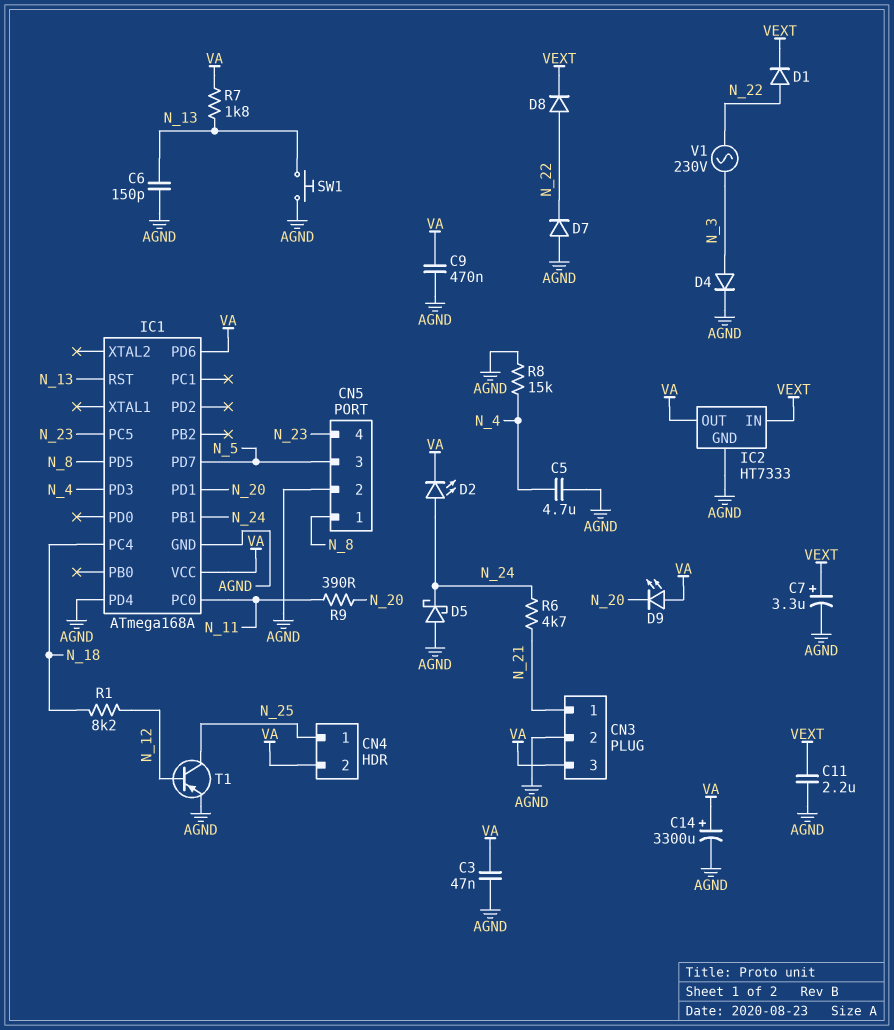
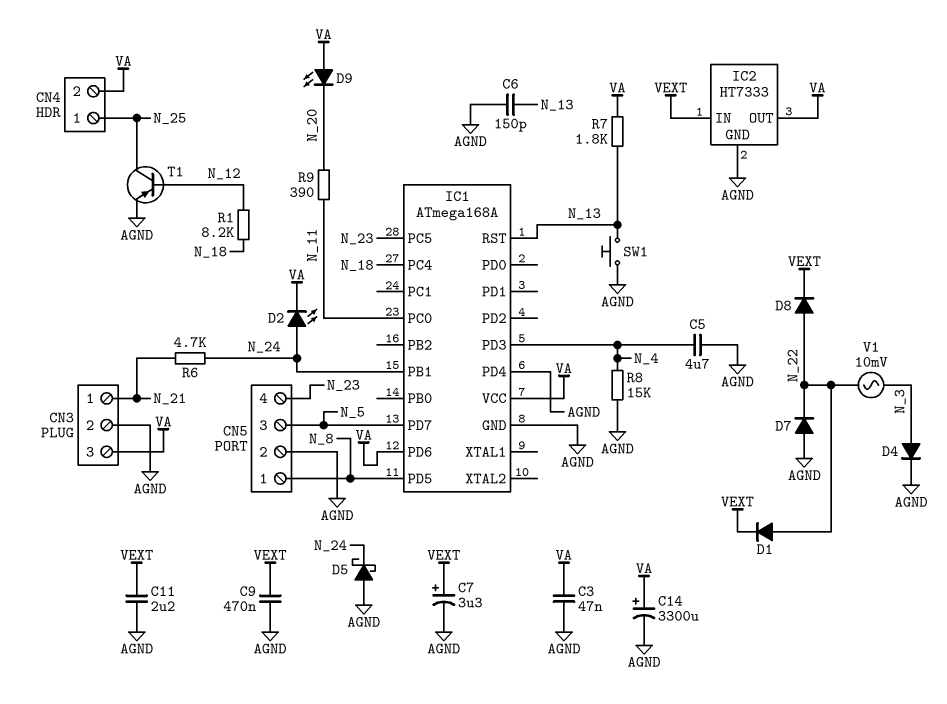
C9: 470nF (AGND, VA) -> 470nF (AGND, VEXT)
IC1 pin PD1: N_20 -> none
V1: AC 230V (N_3, N_22) -> AC 10mV (N_3, N_22)

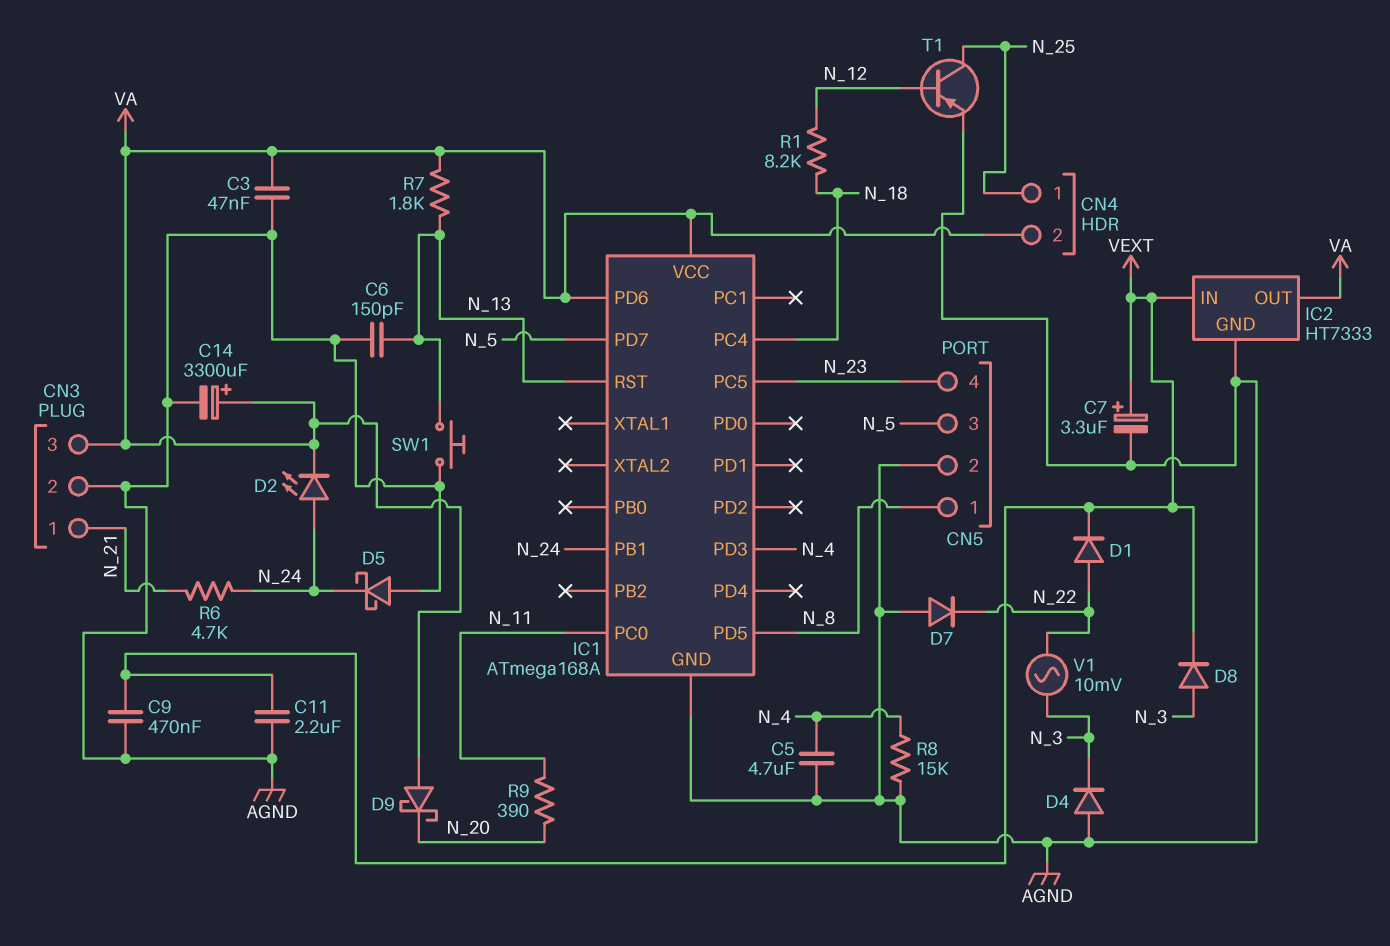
D4: diode (A N_3, K AGND) -> diode (A AGND, K N_3)
D8: diode (A N_22, K VEXT) -> diode (A N_3, K VEXT)
D9: LED (A VA, K N_20) -> schottky (A VA, K N_20)
IC1 pin PD4: AGND -> none

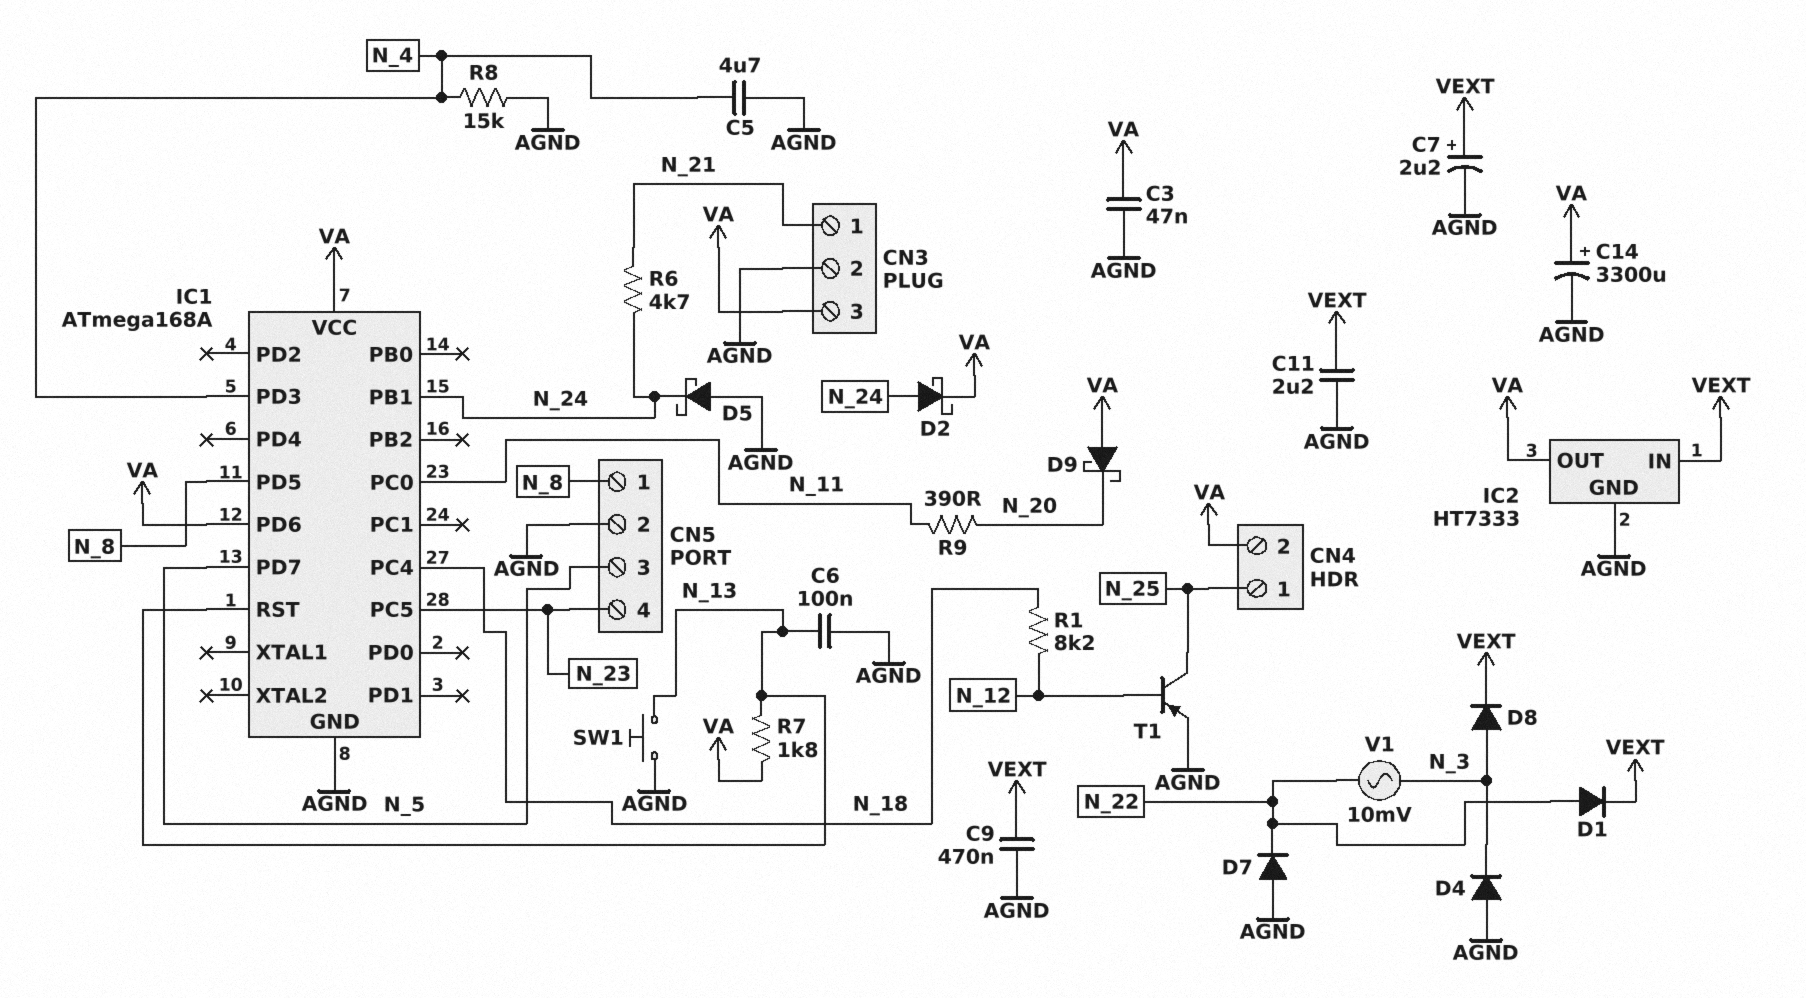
C6: 150pF (AGND, N_13) -> 100nF (AGND, N_13)
C7: 3.3uF (plus VEXT, minus AGND) -> 2.2uF (plus VEXT, minus AGND)
D2: LED (A N_24, K VA) -> schottky (A N_24, K VA)

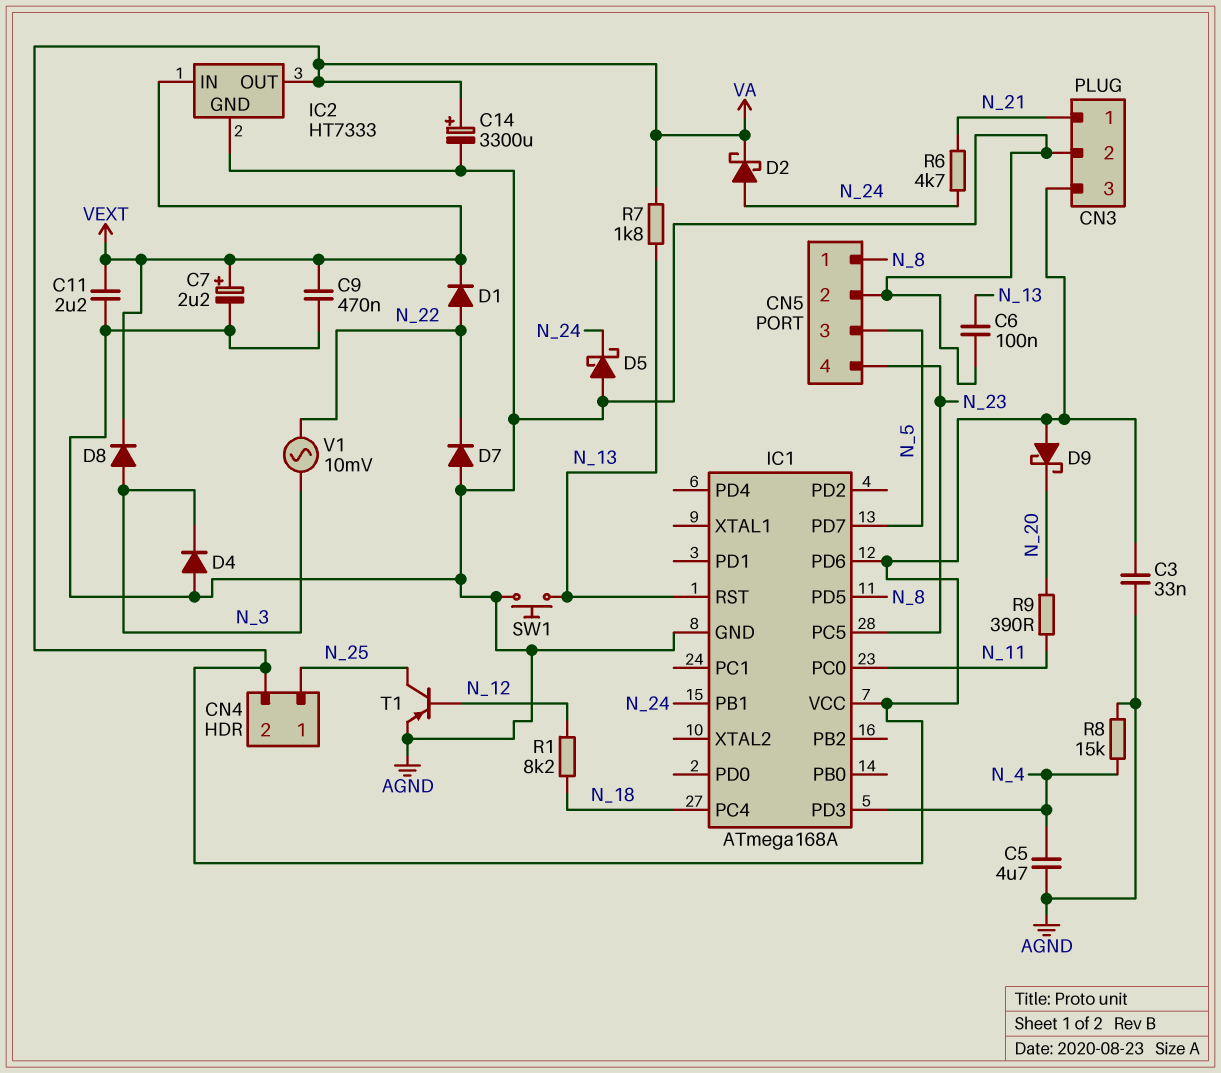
C3: 47nF (AGND, VA) -> 33nF (AGND, VA)

